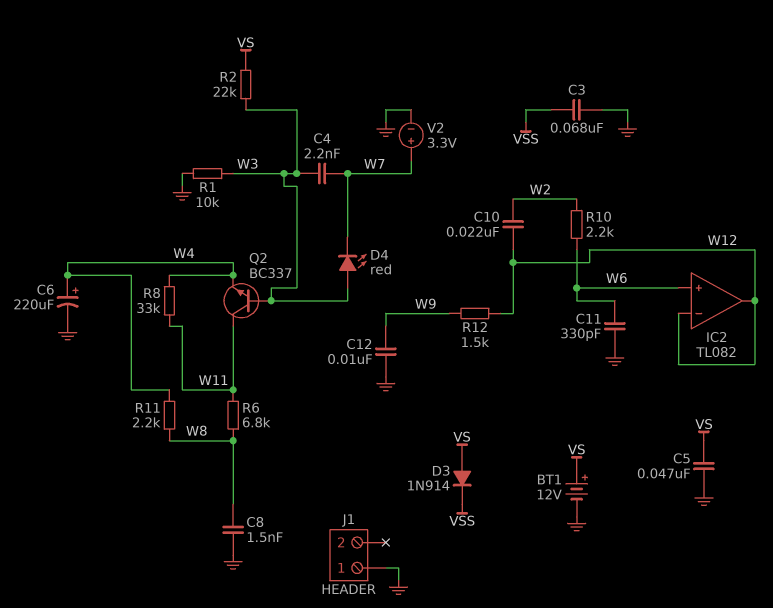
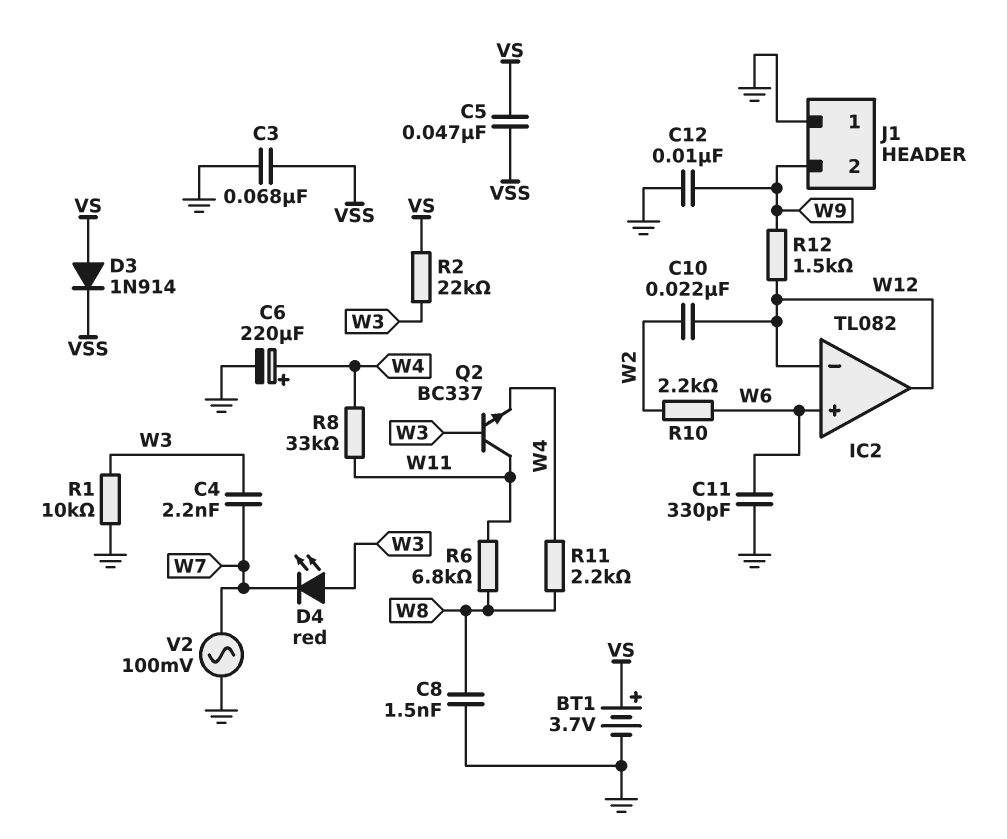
BT1: 12V (plus VS, minus GND) -> 3.7V (plus VS, minus GND)
C5: 47nF (GND, VS) -> 47nF (VS, VSS)
J1 pin 2: none -> W9
V2: 3.3V (plus W7, minus GND) -> AC 100mV (GND, W7)

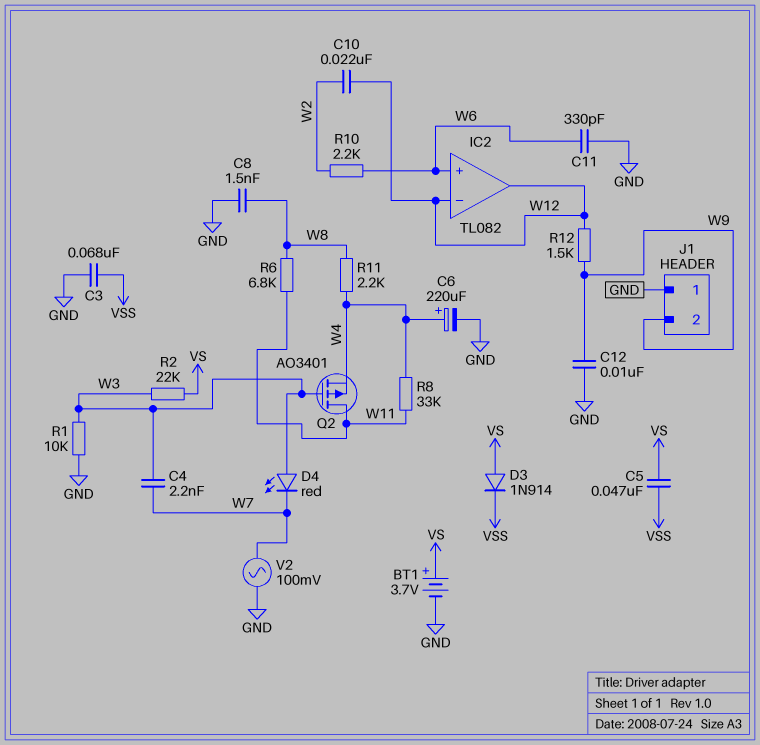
Q2: NPN BC337 (B W3, C W11, E W4) -> PMOS AO3401 (G W3, D W11, S W4)

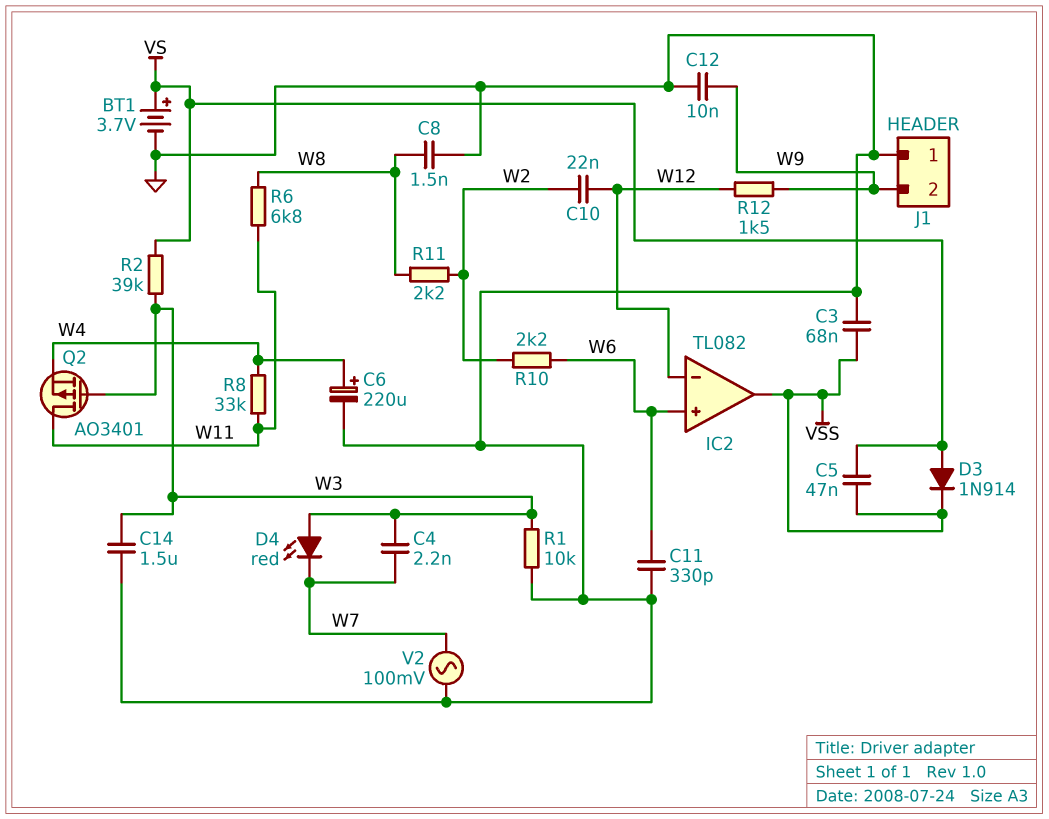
C14: none -> 1.5uF (GND, W3)
IC2 pin out: W12 -> VSS
R2: 22k (VS, W3) -> 39k (VS, W3)
R11: 2.2k (W4, W8) -> 2.2k (W2, W8)

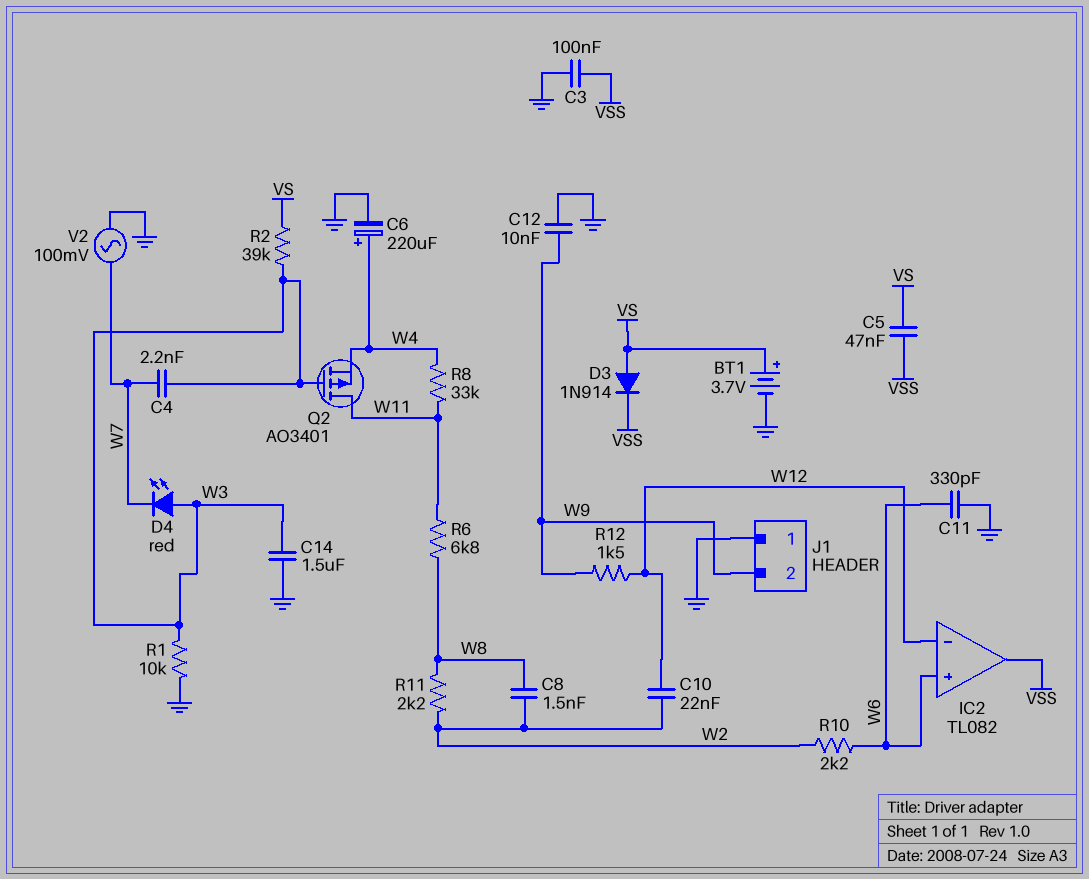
C3: 68nF (GND, VSS) -> 100nF (GND, VSS)
C8: 1.5nF (GND, W8) -> 1.5nF (W2, W8)

